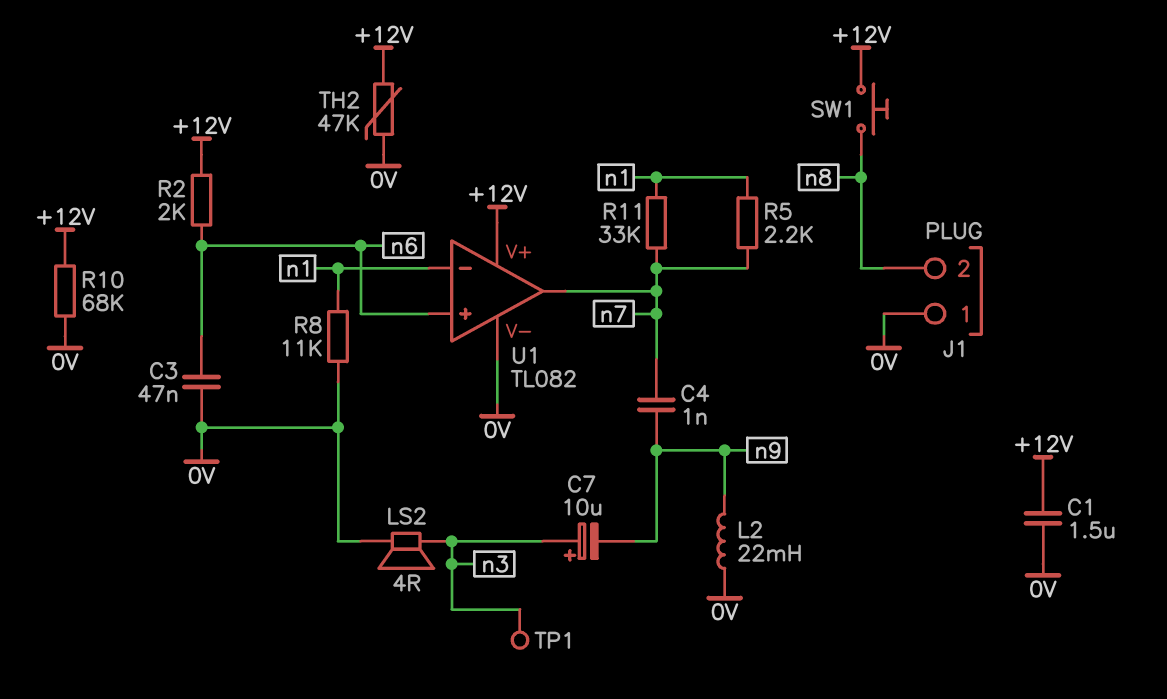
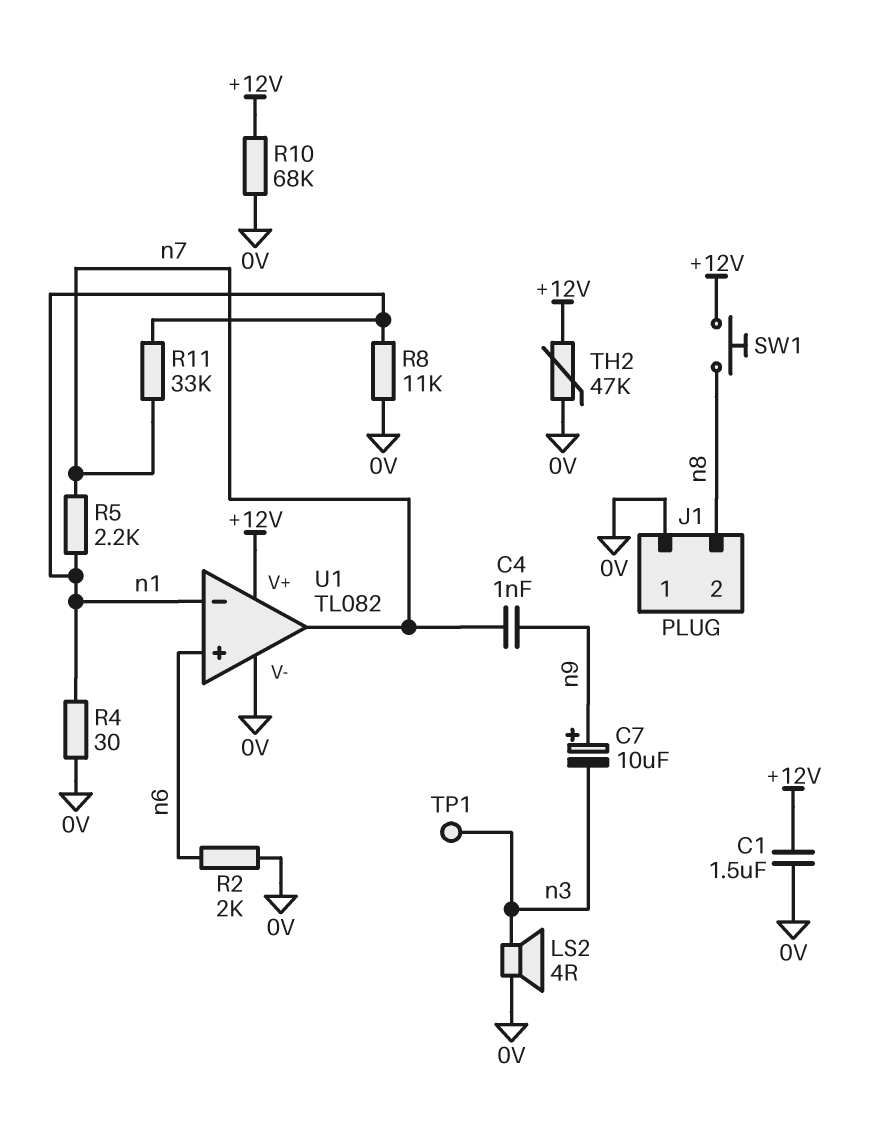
C3: 47nF (0V, n6) -> none
C7: 10uF (plus n3, minus n9) -> 10uF (plus n9, minus n3)
L2: 22mH (0V, n9) -> none
R2: 2k (+12V, n6) -> 2k (0V, n6)
R4: none -> 30 (0V, n1)

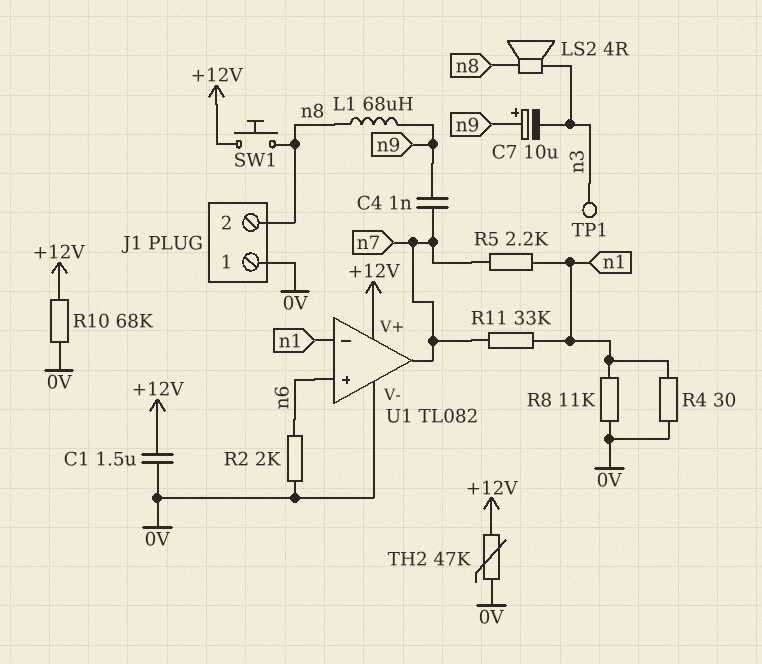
L1: none -> 68uH (n8, n9)
LS2: speaker 4R (0V, n3) -> speaker 4R (n3, n8)

